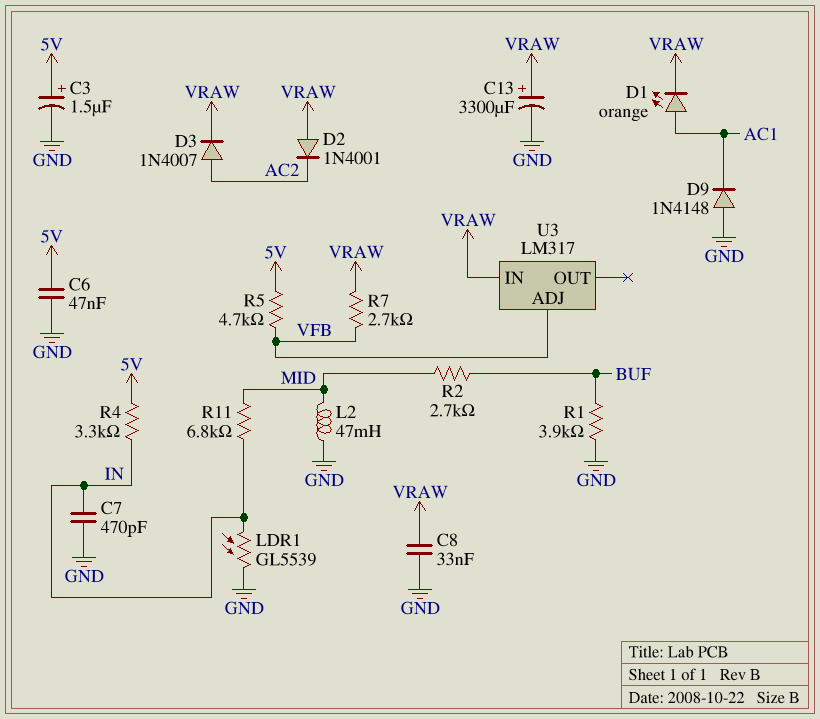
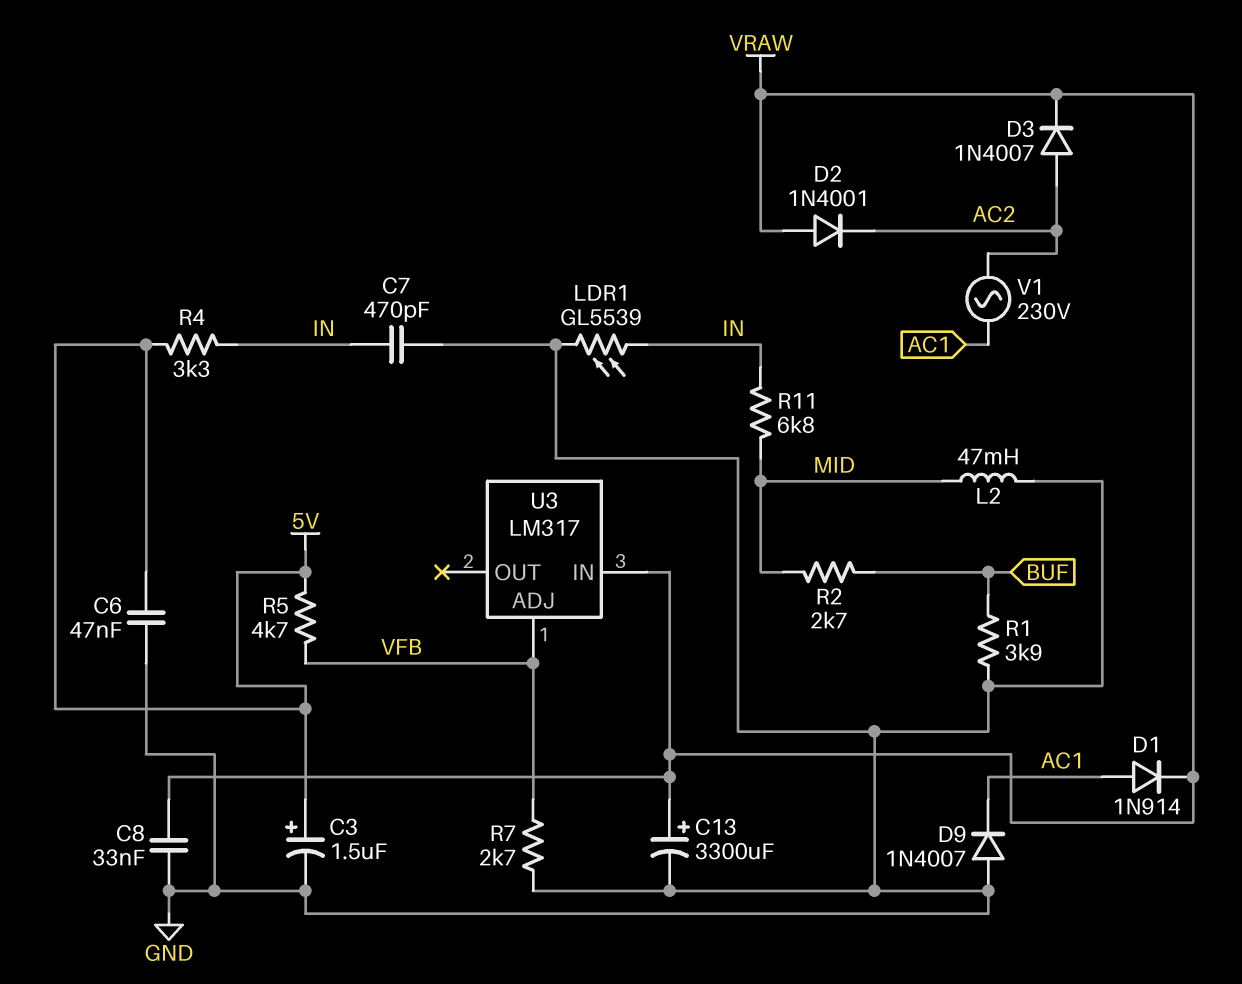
D1: LED orange (A AC1, K VRAW) -> diode 1N914 (A AC1, K VRAW)
D9: diode 1N4148 (A GND, K AC1) -> diode 1N4007 (A GND, K AC1)
R7: 2.7k (VFB, VRAW) -> 2.7k (GND, VFB)
V1: none -> AC 230V (AC1, AC2)

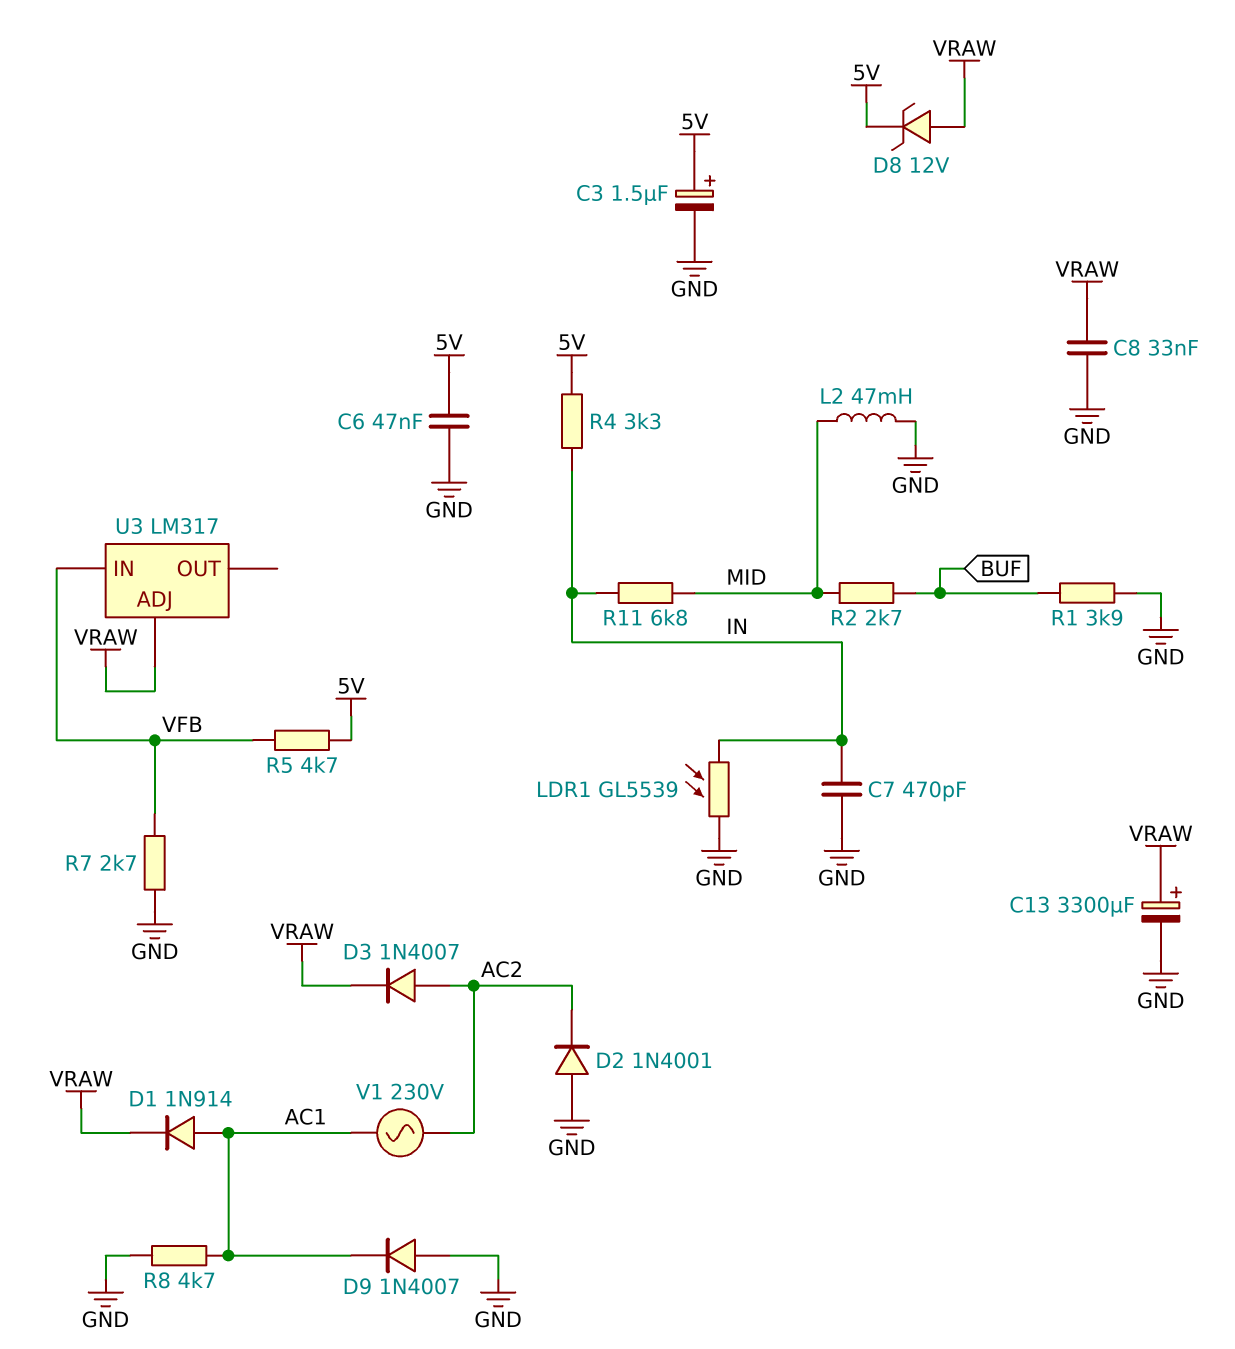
D2: diode 1N4001 (A VRAW, K AC2) -> diode 1N4001 (A GND, K AC2)
D8: none -> zener 12V (A VRAW, K 5V)
R8: none -> 4.7k (AC1, GND)
U3 pin ADJ: VFB -> VRAW
U3 pin IN: VRAW -> VFB

